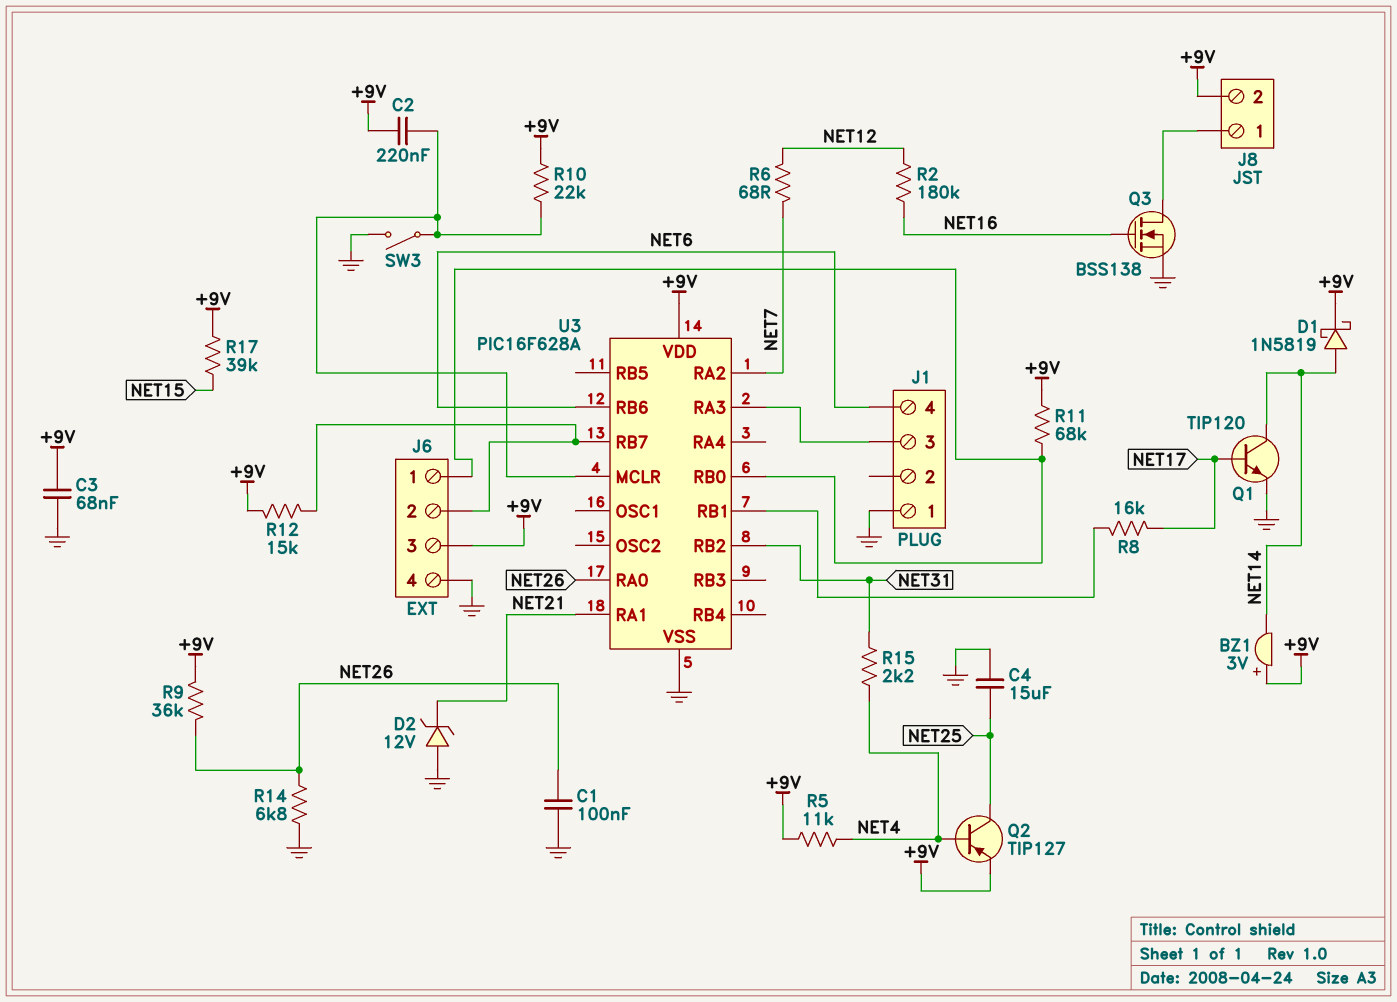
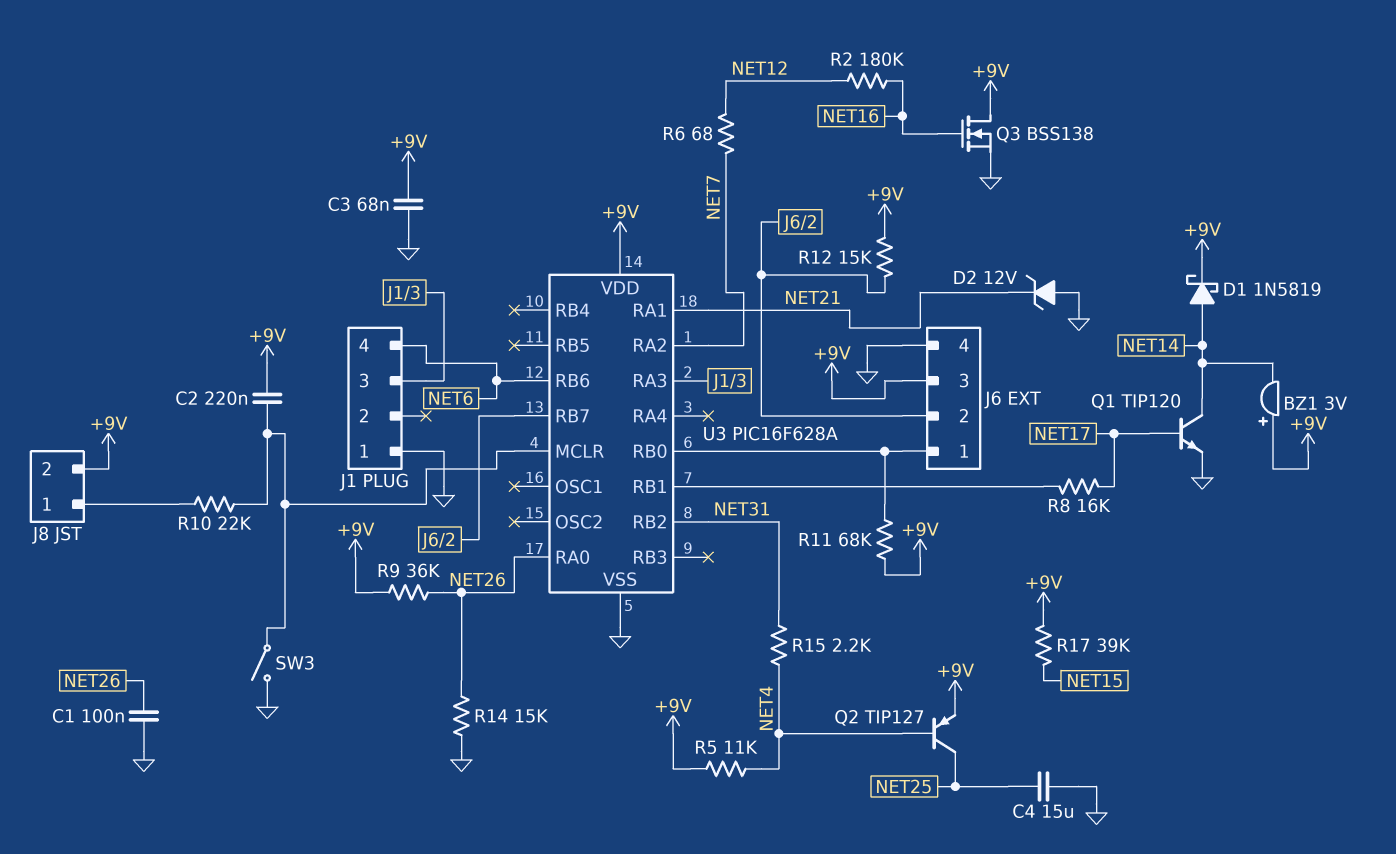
Q3: NMOS BSS138 (G NET16, D J8/1, S GND) -> NMOS BSS138 (G NET16, D +9V, S GND)
R10: 22k (+9V, U3/MCLR) -> 22k (J8/1, U3/MCLR)
R14: 6.8k (GND, NET26) -> 15k (GND, NET26)

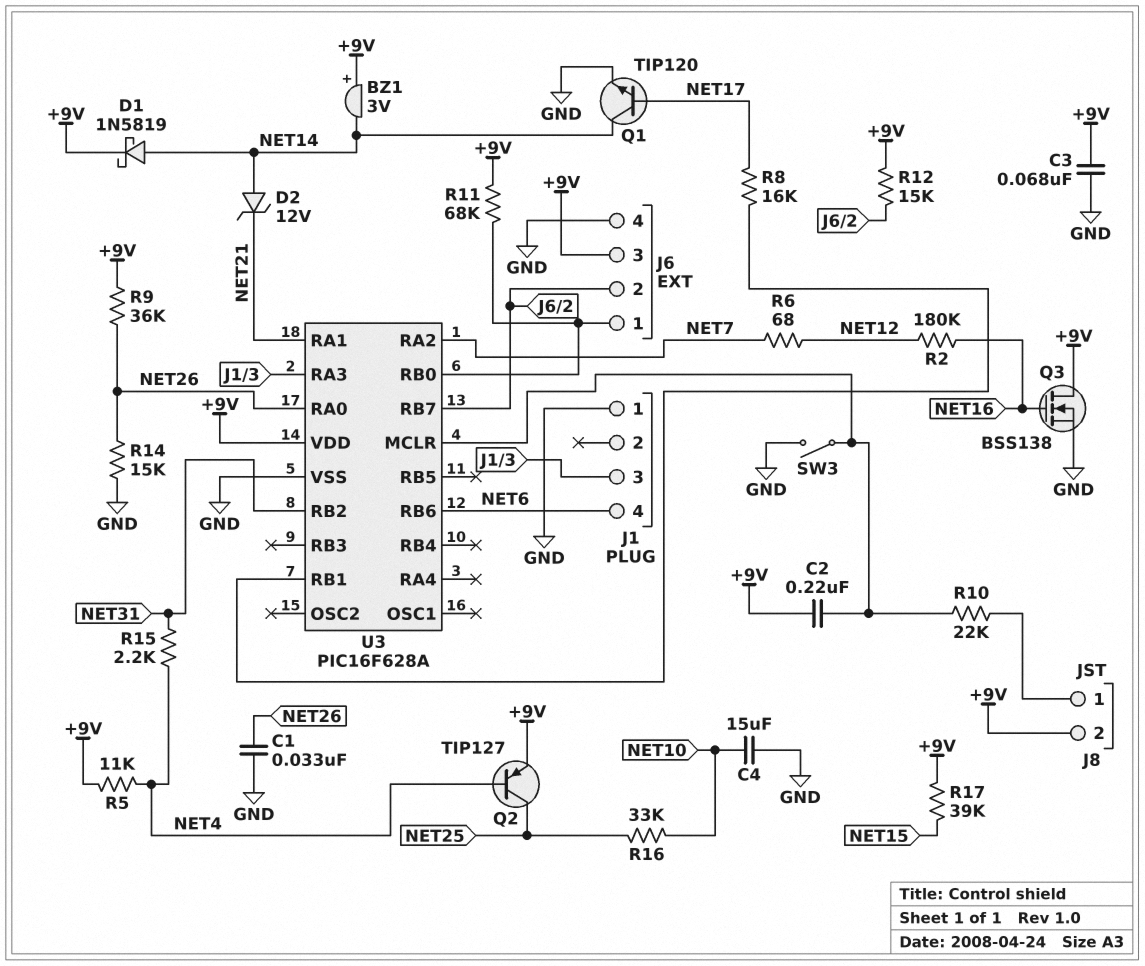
C1: 100nF (GND, NET26) -> 33nF (GND, NET26)
C4: 15uF (GND, NET25) -> 15uF (GND, NET10)
D2: zener 12V (A GND, K NET21) -> zener 12V (A NET14, K NET21)
R16: none -> 33k (NET10, NET25)

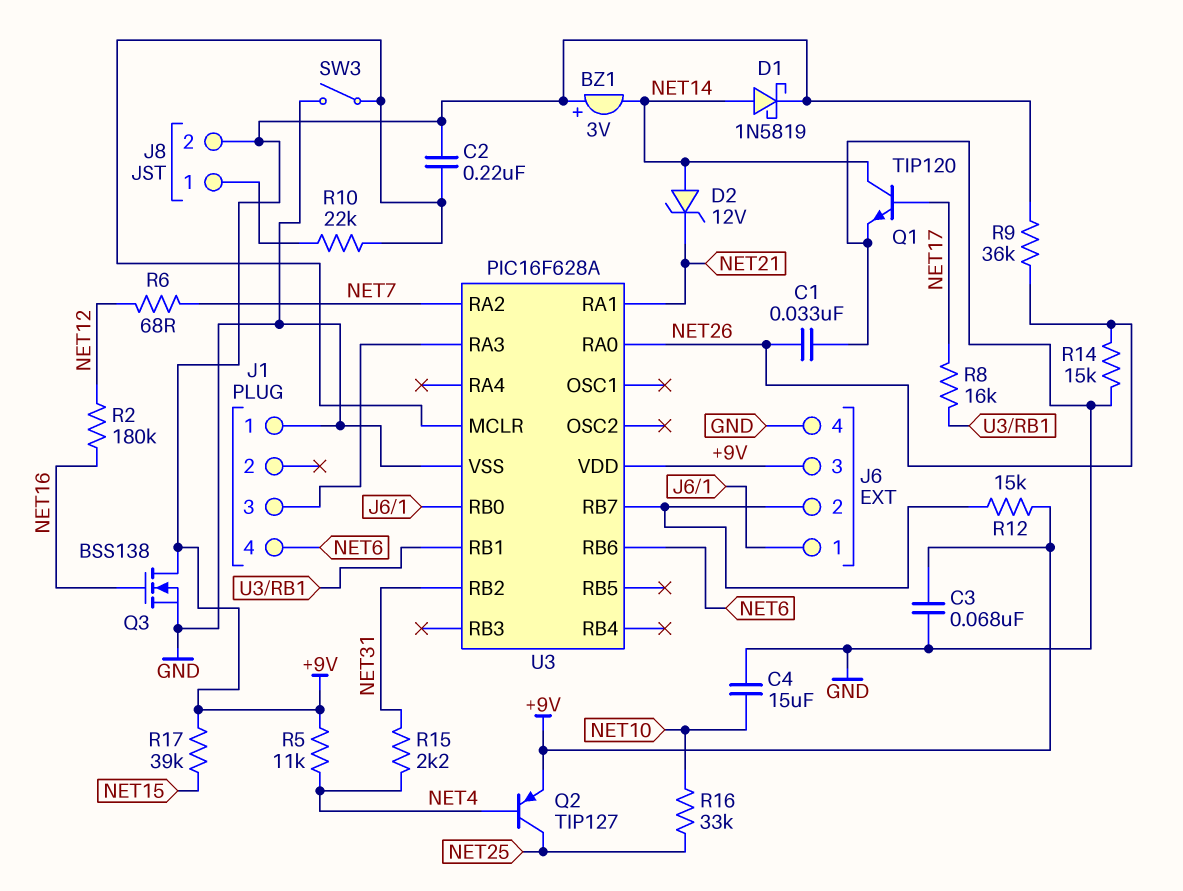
R11: 68k (+9V, J6/1) -> none

